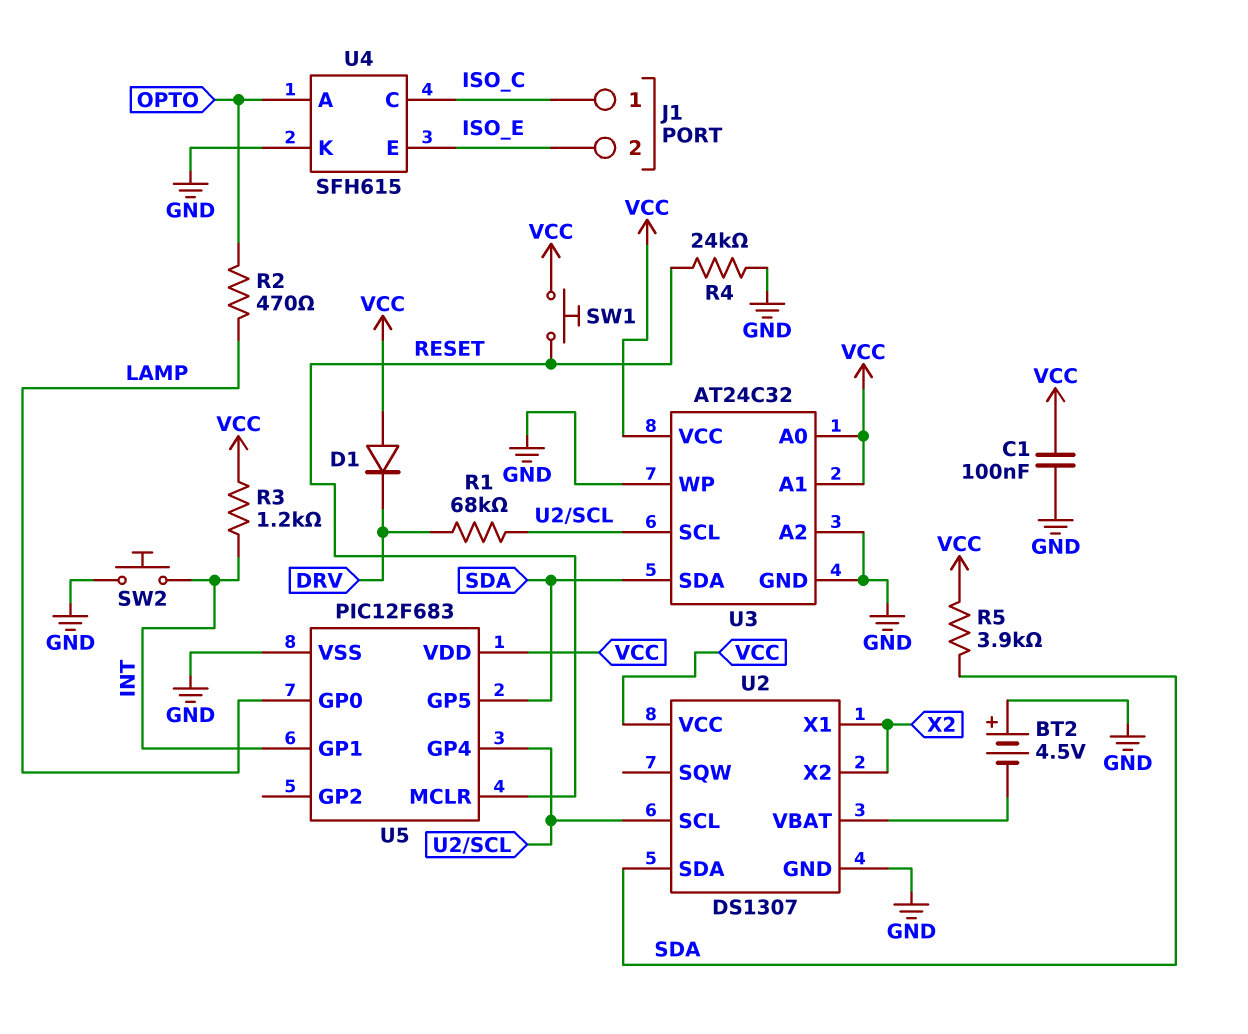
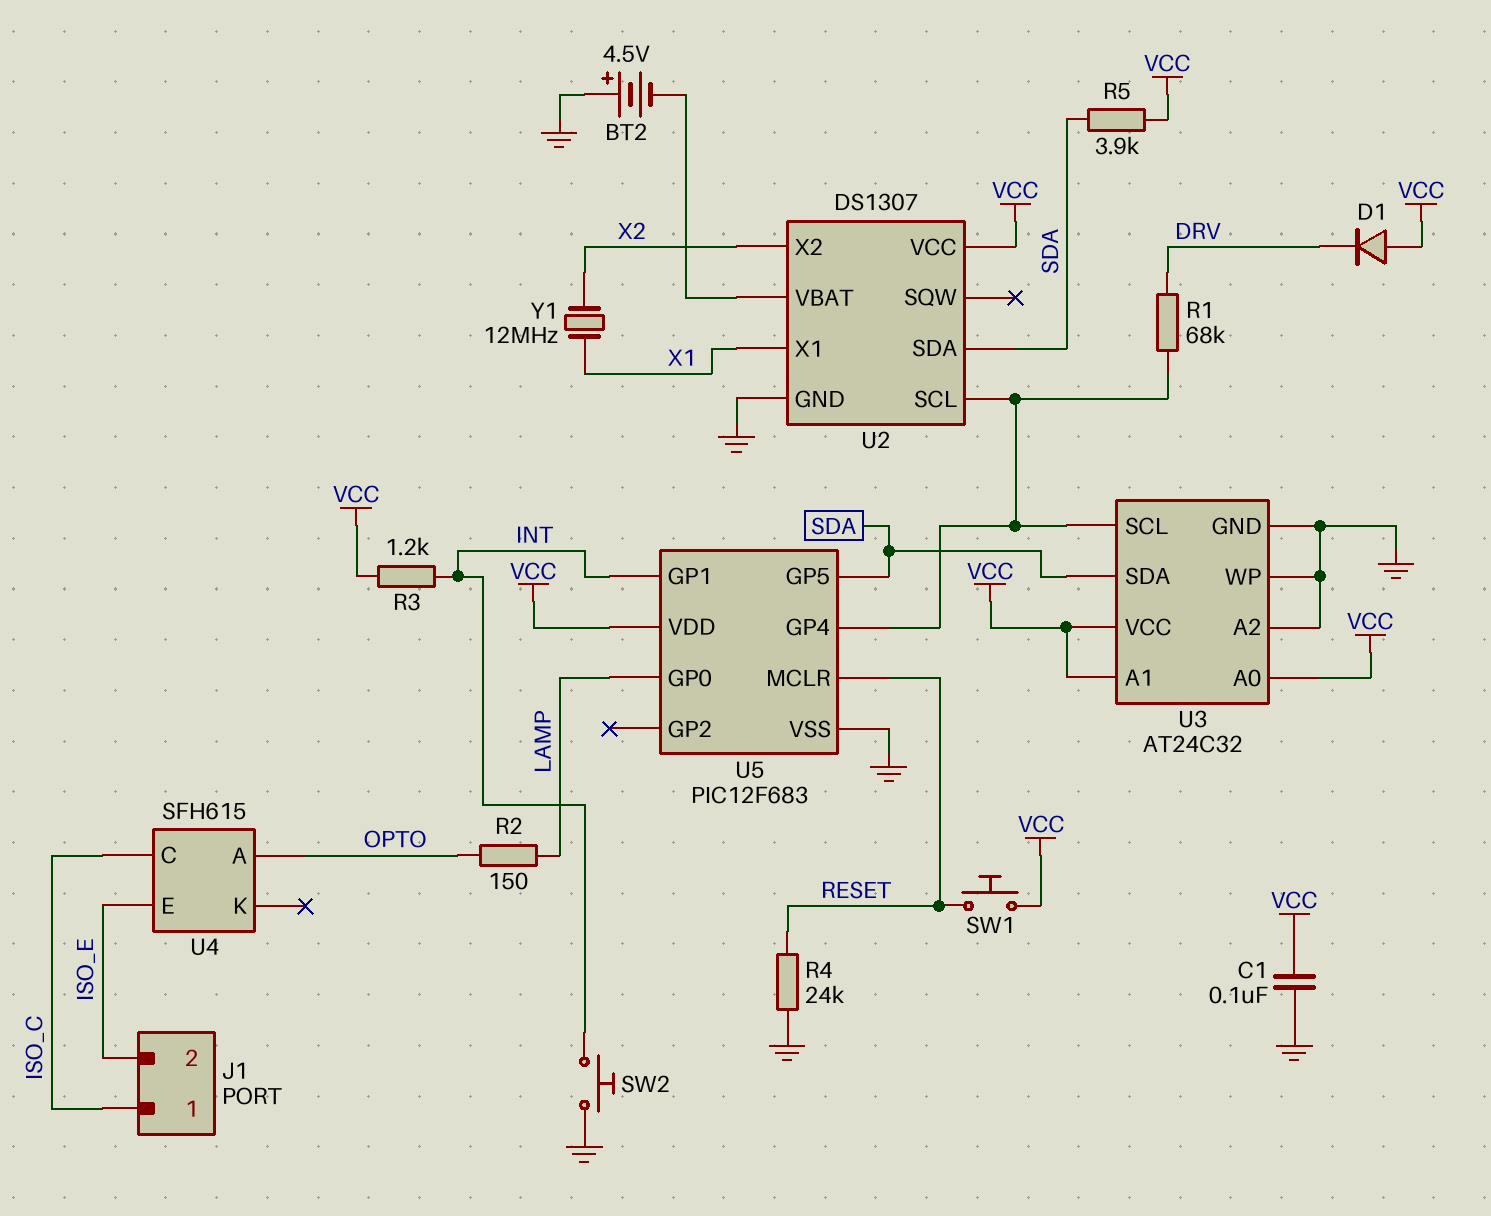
R2: 470 (LAMP, OPTO) -> 150 (LAMP, OPTO)
U2 pin X1: X2 -> X1
U4 pin K: GND -> none
Y1: none -> 12MHz (X1, X2)

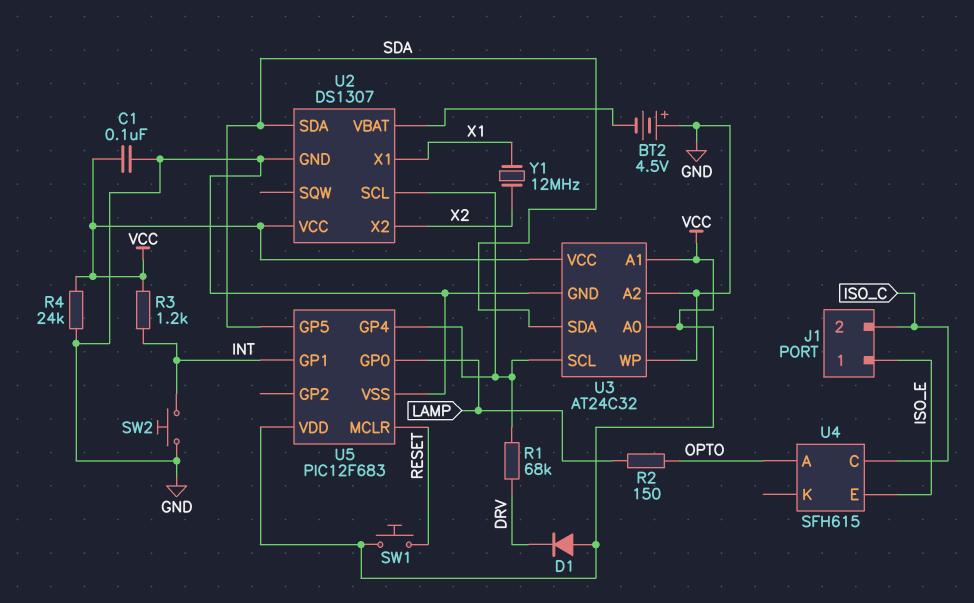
J1 pin 1: ISO_C -> ISO_E
J1 pin 2: ISO_E -> ISO_C
R4: 24k (GND, RESET) -> 24k (GND, VCC)
R5: 3.9k (SDA, VCC) -> none

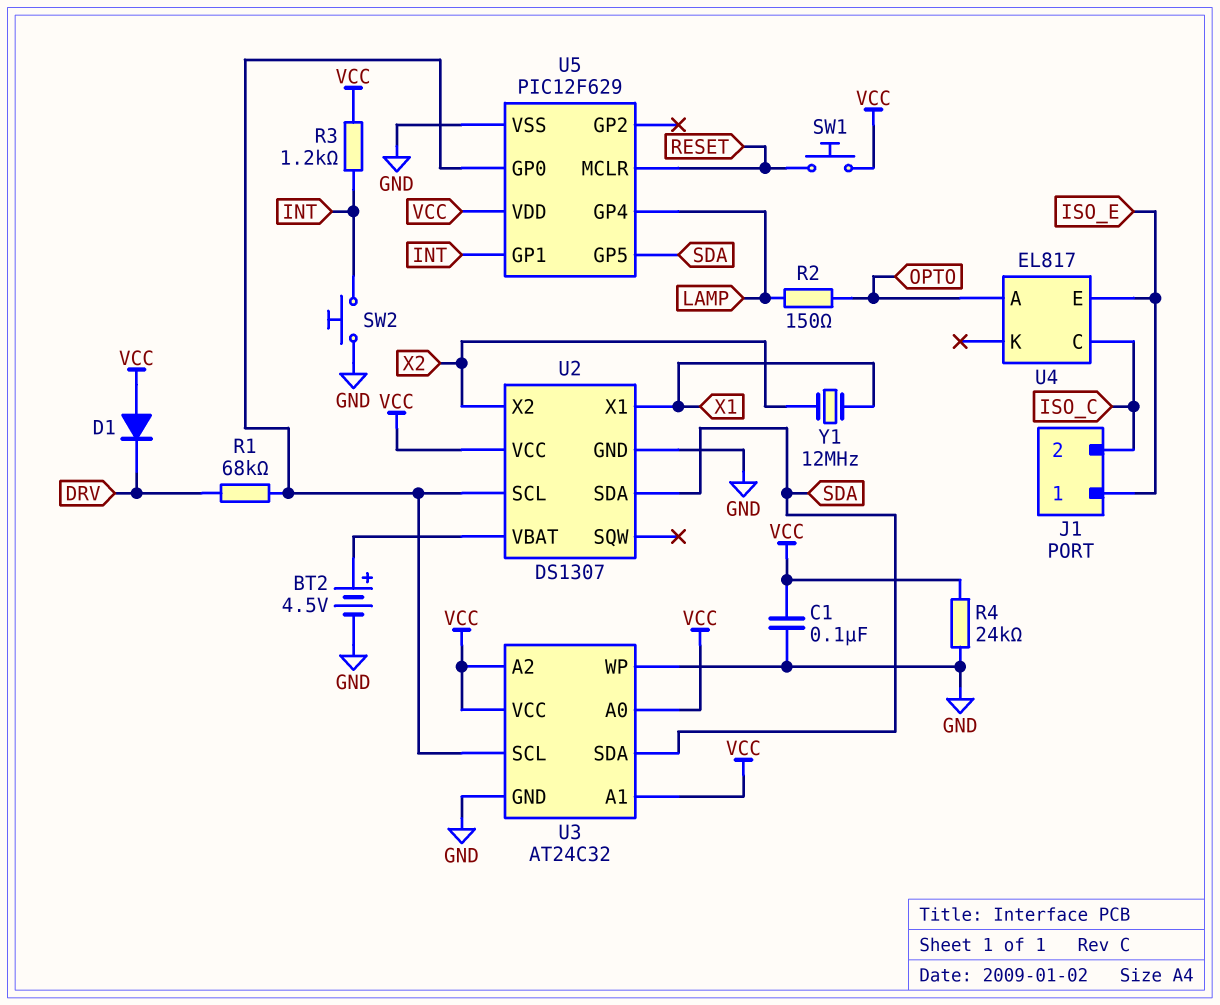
BT2: 4.5V (plus GND, minus U2/VBAT) -> 4.5V (plus U2/VBAT, minus GND)
U3 pin A2: GND -> VCC
U4: SFH615 -> EL817
U5: PIC12F683 -> PIC12F629
U5 pin GP0: LAMP -> U2/SCL
U5 pin GP4: U2/SCL -> LAMP

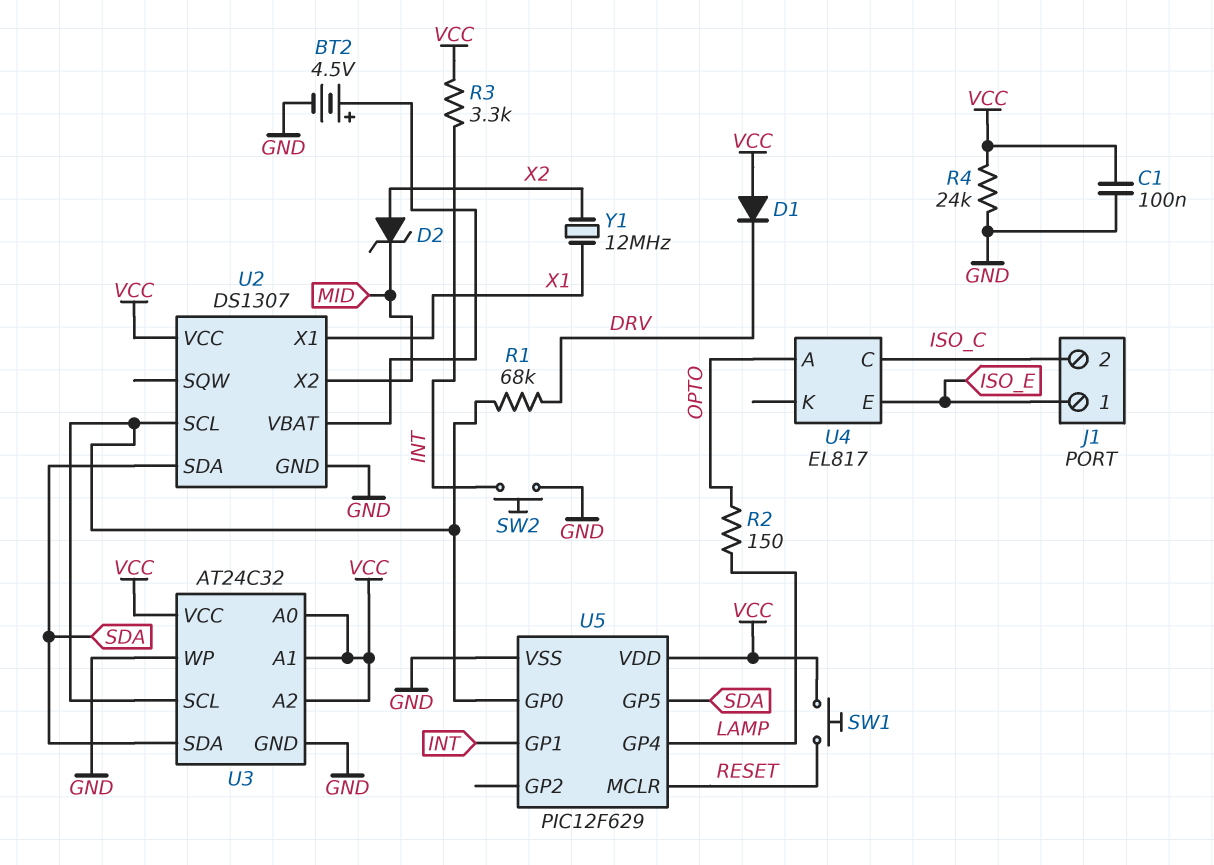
D2: none -> zener (A X2, K MID)
R3: 1.2k (INT, VCC) -> 3.3k (INT, VCC)
U2 pin X2: X2 -> MID

